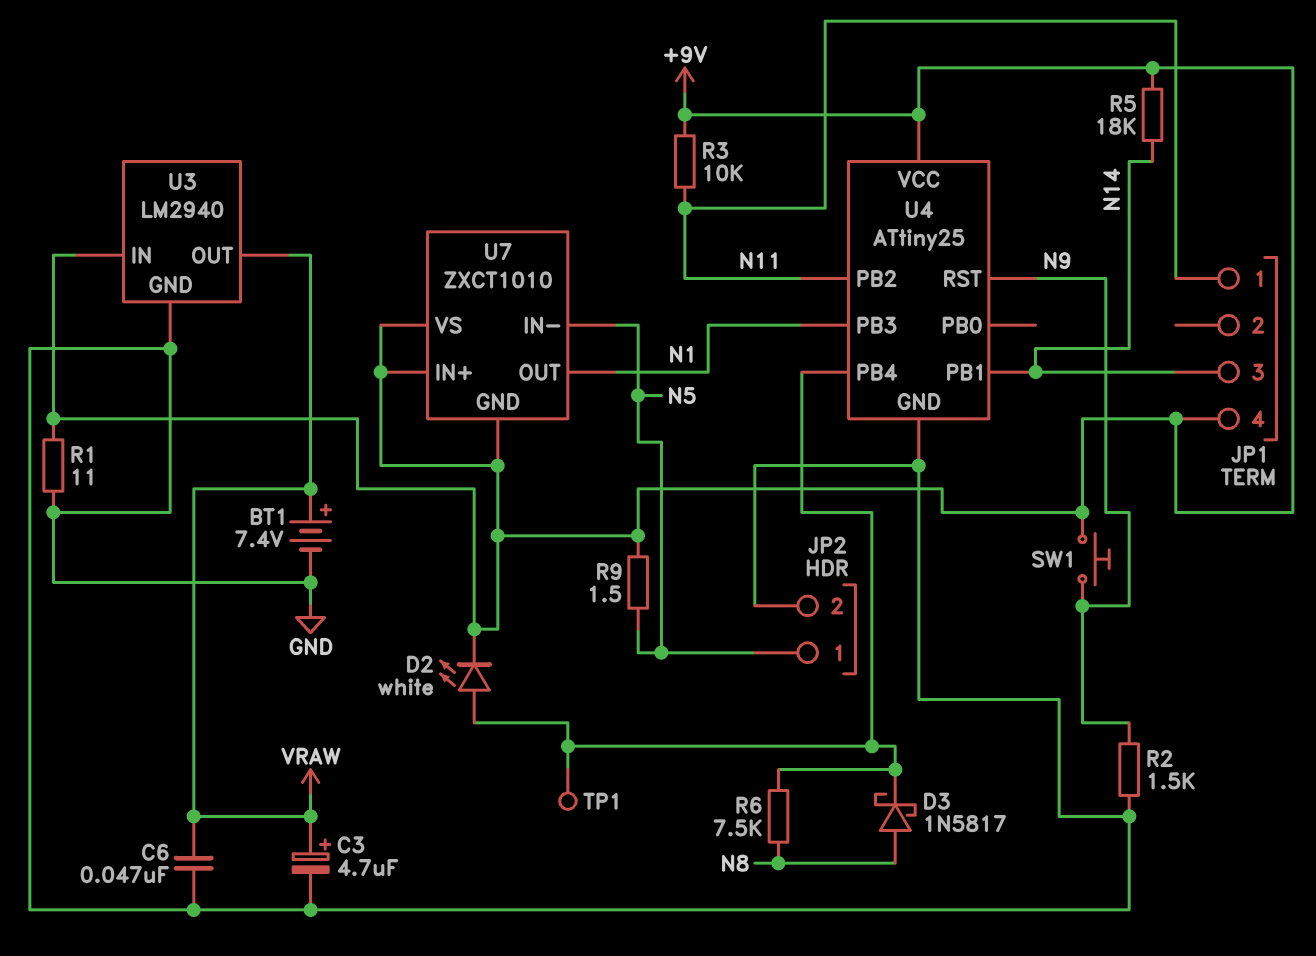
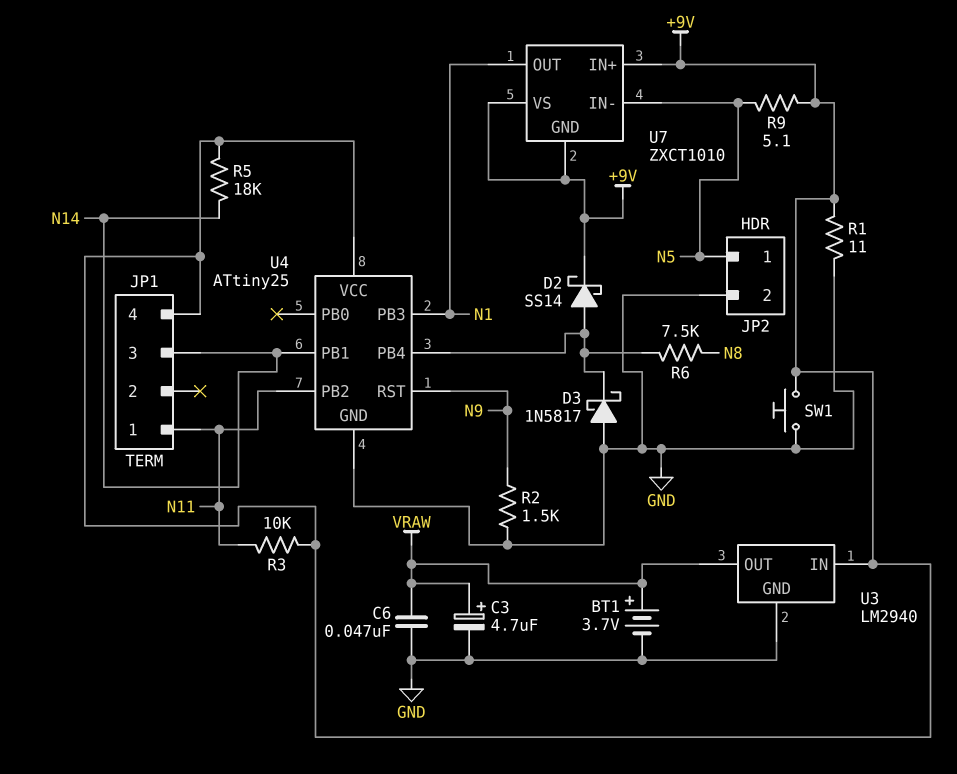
BT1: 7.4V (plus VRAW, minus GND) -> 3.7V (plus VRAW, minus GND)
D2: LED white (A U4/PB4, K +9V) -> schottky SS14 (A U4/PB4, K +9V)
D3: schottky 1N5817 (A N8, K U4/PB4) -> schottky 1N5817 (A GND, K U4/PB4)
R9: 1.5 (+9V, N5) -> 5.1 (+9V, N5)
SW1: button (+9V, N9) -> button (+9V, GND)
TP1: test point (U4/PB4) -> none

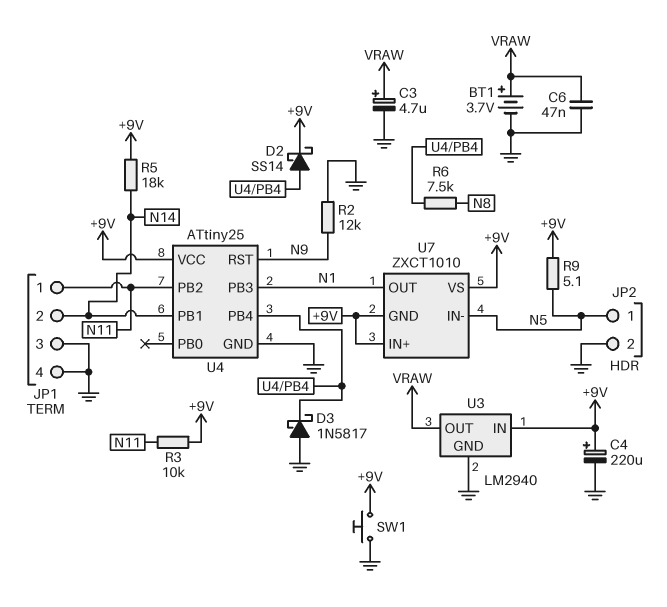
C4: none -> 220uF (plus +9V, minus GND)
JP1 pin 2: none -> N14
JP1 pin 3: N14 -> GND
JP1 pin 4: +9V -> GND
R1: 11 (+9V, GND) -> none
R2: 1.5k (GND, N9) -> 12k (GND, N9)

